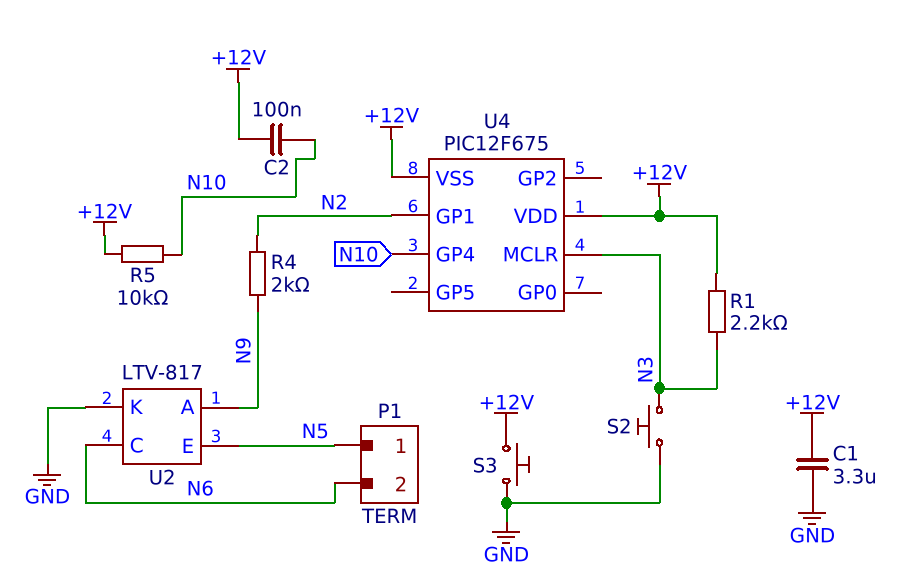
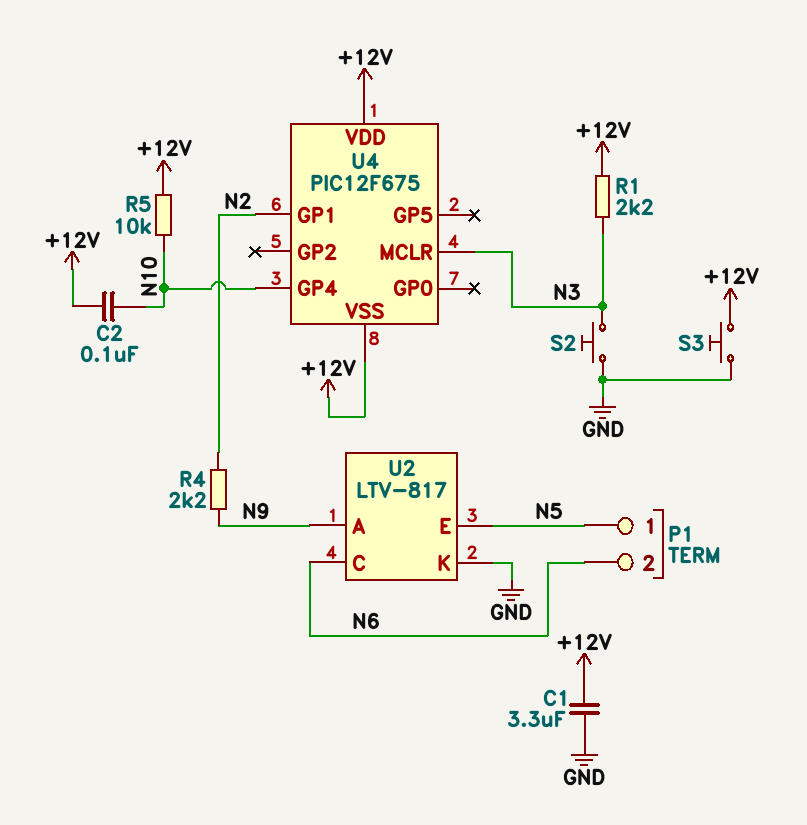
R4: 2k (N2, N9) -> 2.2k (N2, N9)

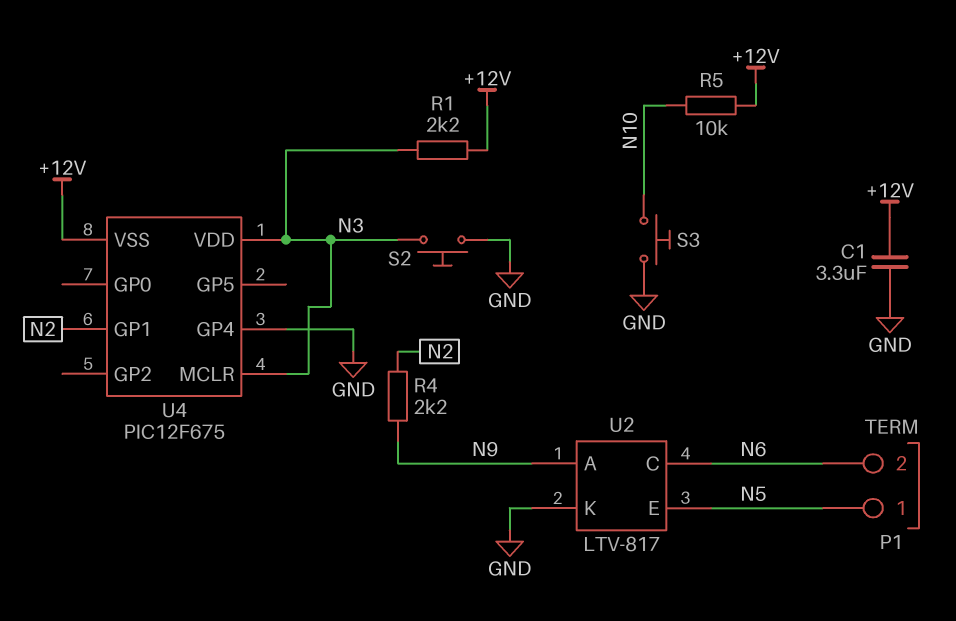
C2: 100nF (+12V, N10) -> none
S3: button (+12V, GND) -> button (GND, N10)
U4 pin GP4: N10 -> GND
U4 pin VDD: +12V -> N3

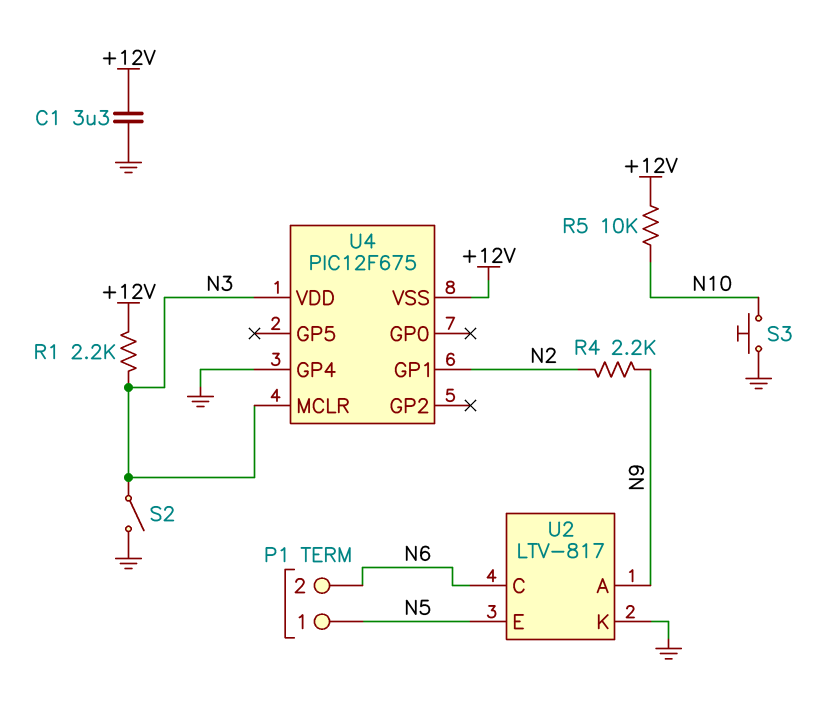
S2: button (GND, N3) -> switch (GND, N3)

